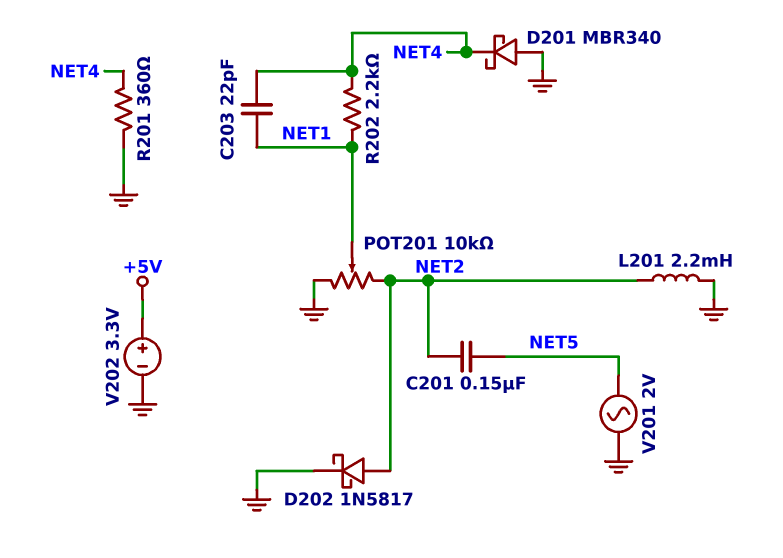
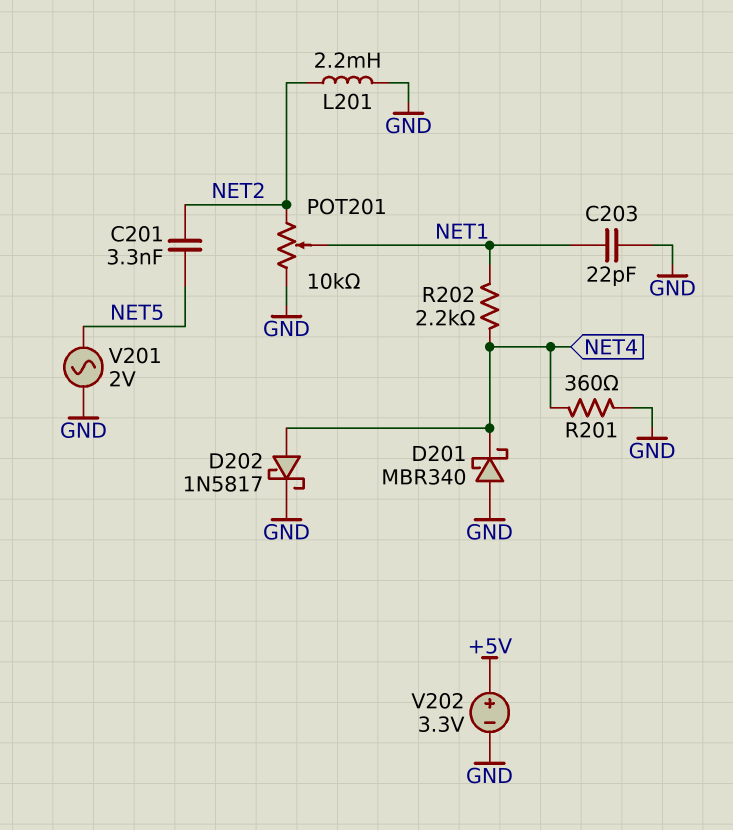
C201: 150nF (NET2, NET5) -> 3.3nF (NET2, NET5)
C203: 22pF (NET1, NET4) -> 22pF (GND, NET1)
D202: schottky 1N5817 (A NET2, K GND) -> schottky 1N5817 (A NET4, K GND)

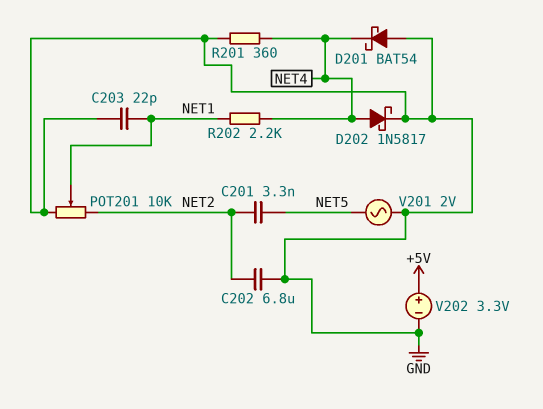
C202: none -> 6.8uF (GND, NET2)
D201: schottky MBR340 (A GND, K NET4) -> schottky BAT54 (A GND, K NET4)
L201: 2.2mH (GND, NET2) -> none

